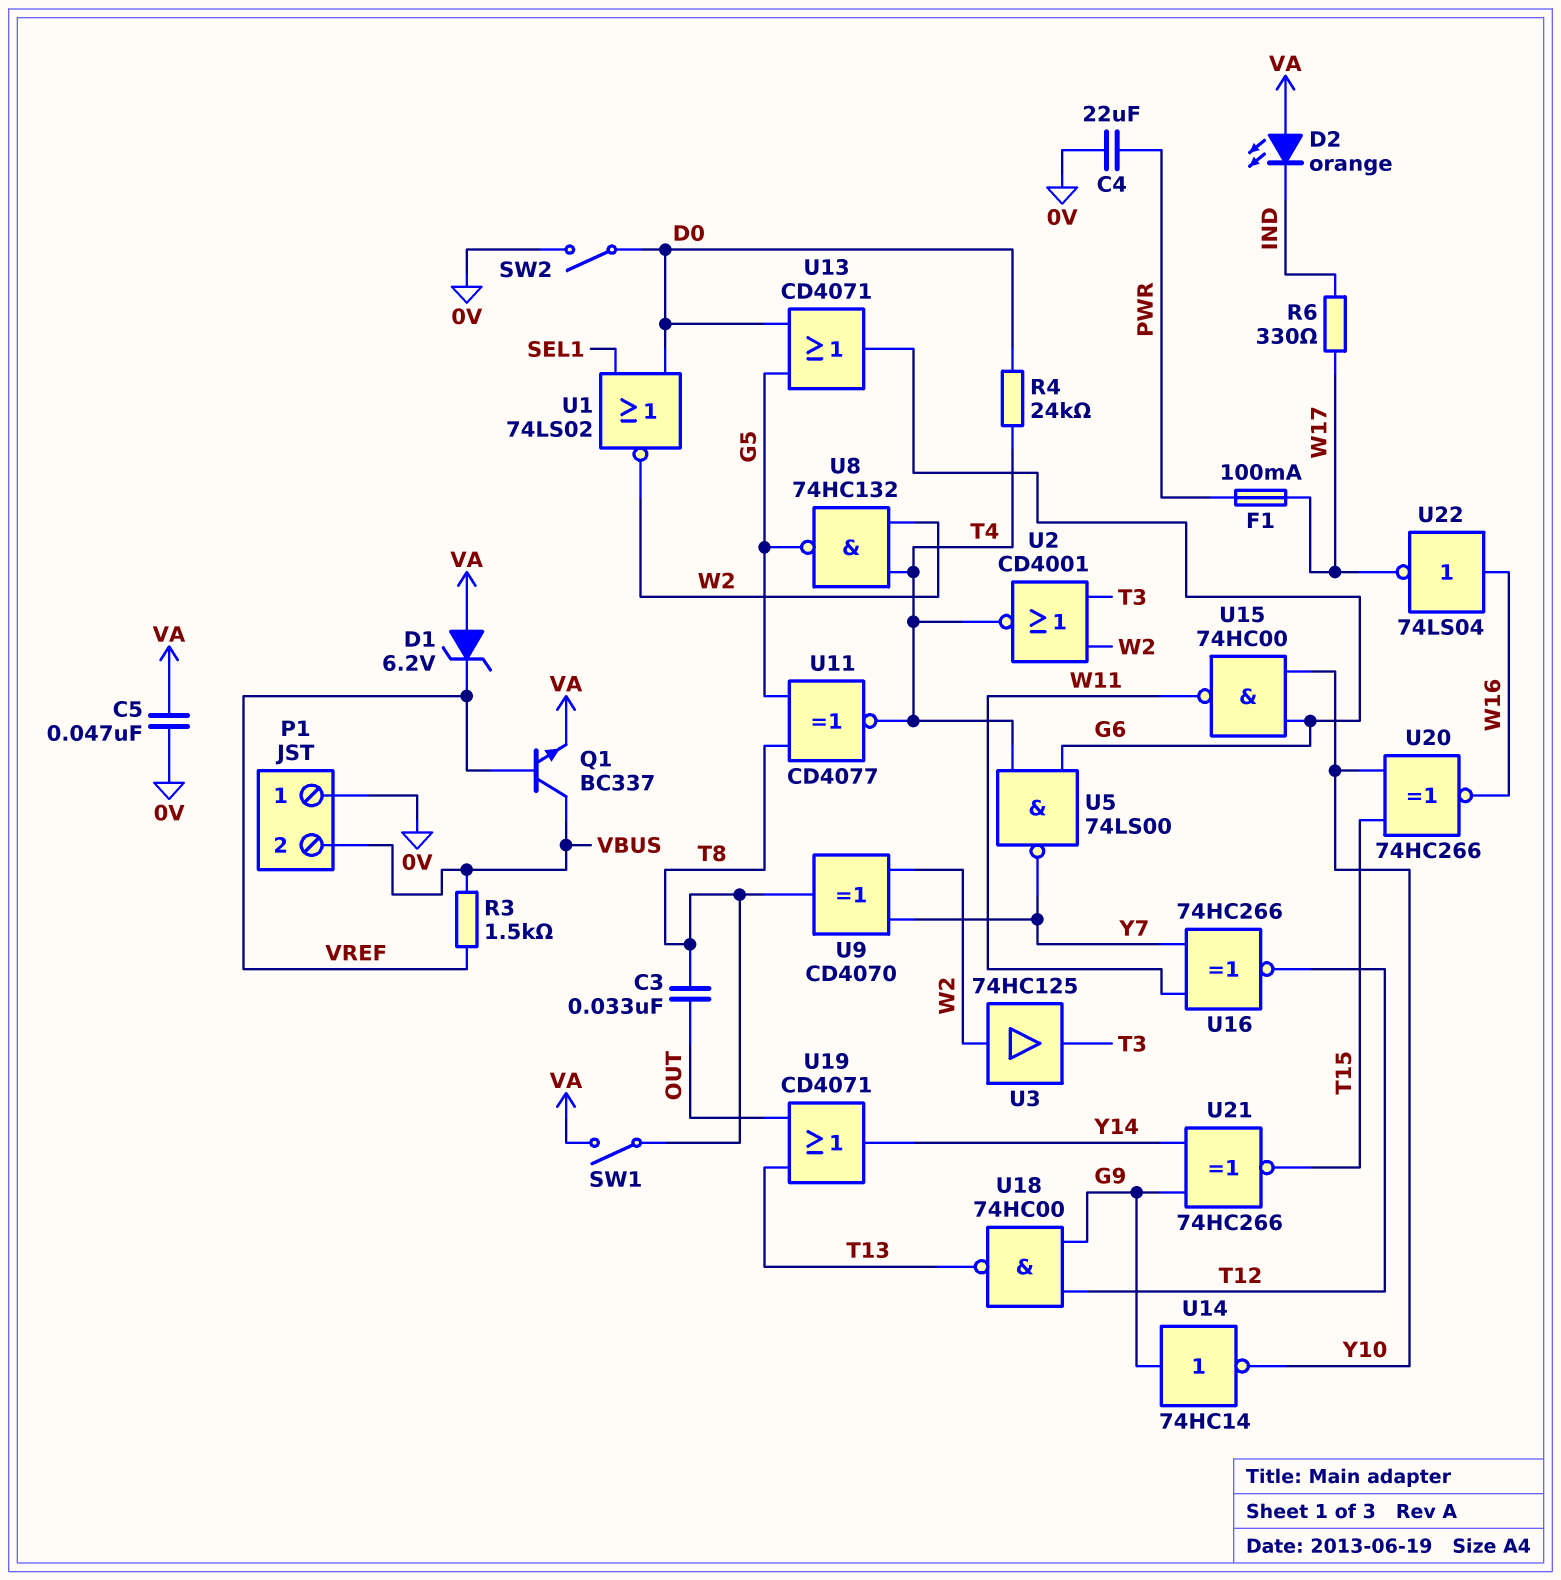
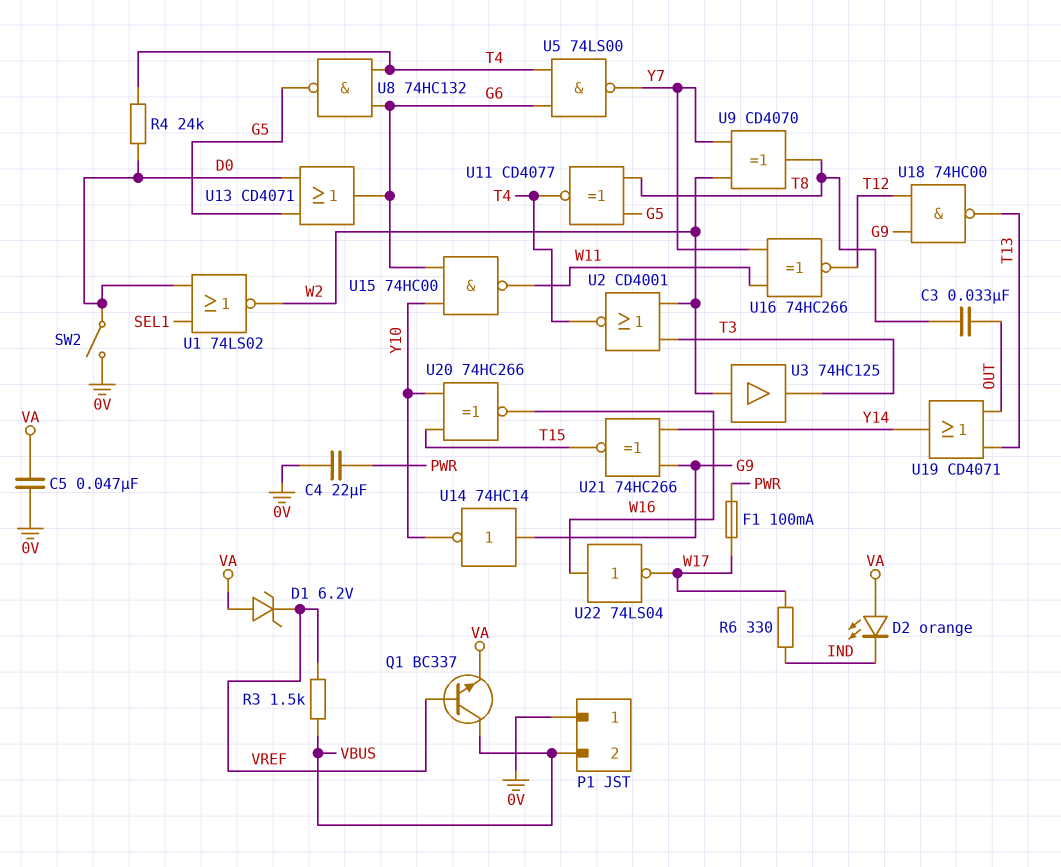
SW1: switch (T8, VA) -> none
U8: NAND 74HC132 (in T4, in W2, out G5) -> NAND 74HC132 (in G6, in T4, out G5)

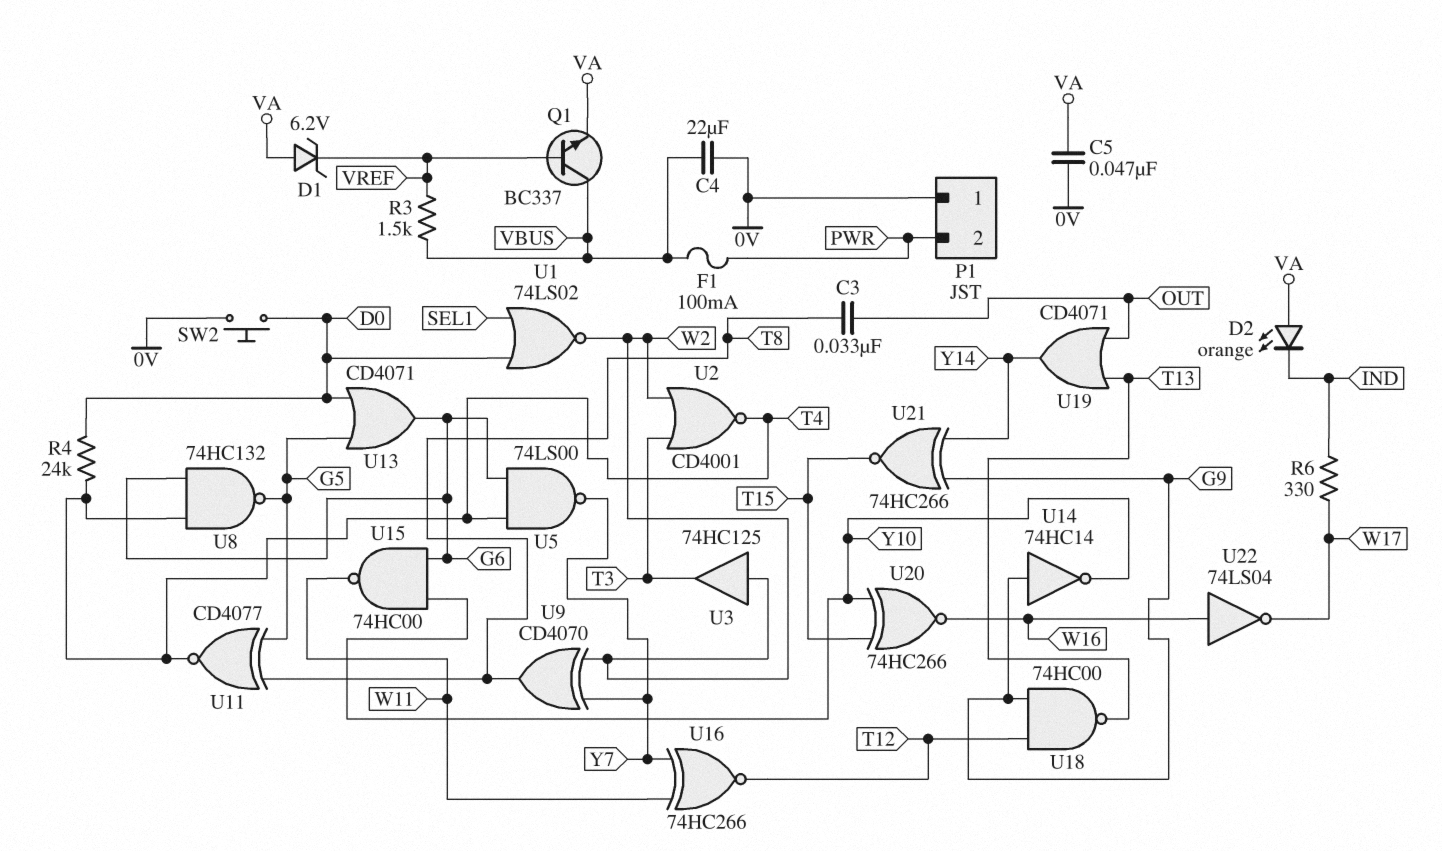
C4: 22uF (0V, PWR) -> 22uF (0V, VBUS)
F1: 100mA (PWR, W17) -> 100mA (PWR, VBUS)
P1 pin 2: VBUS -> PWR
SW2: switch (0V, D0) -> button (0V, D0)

